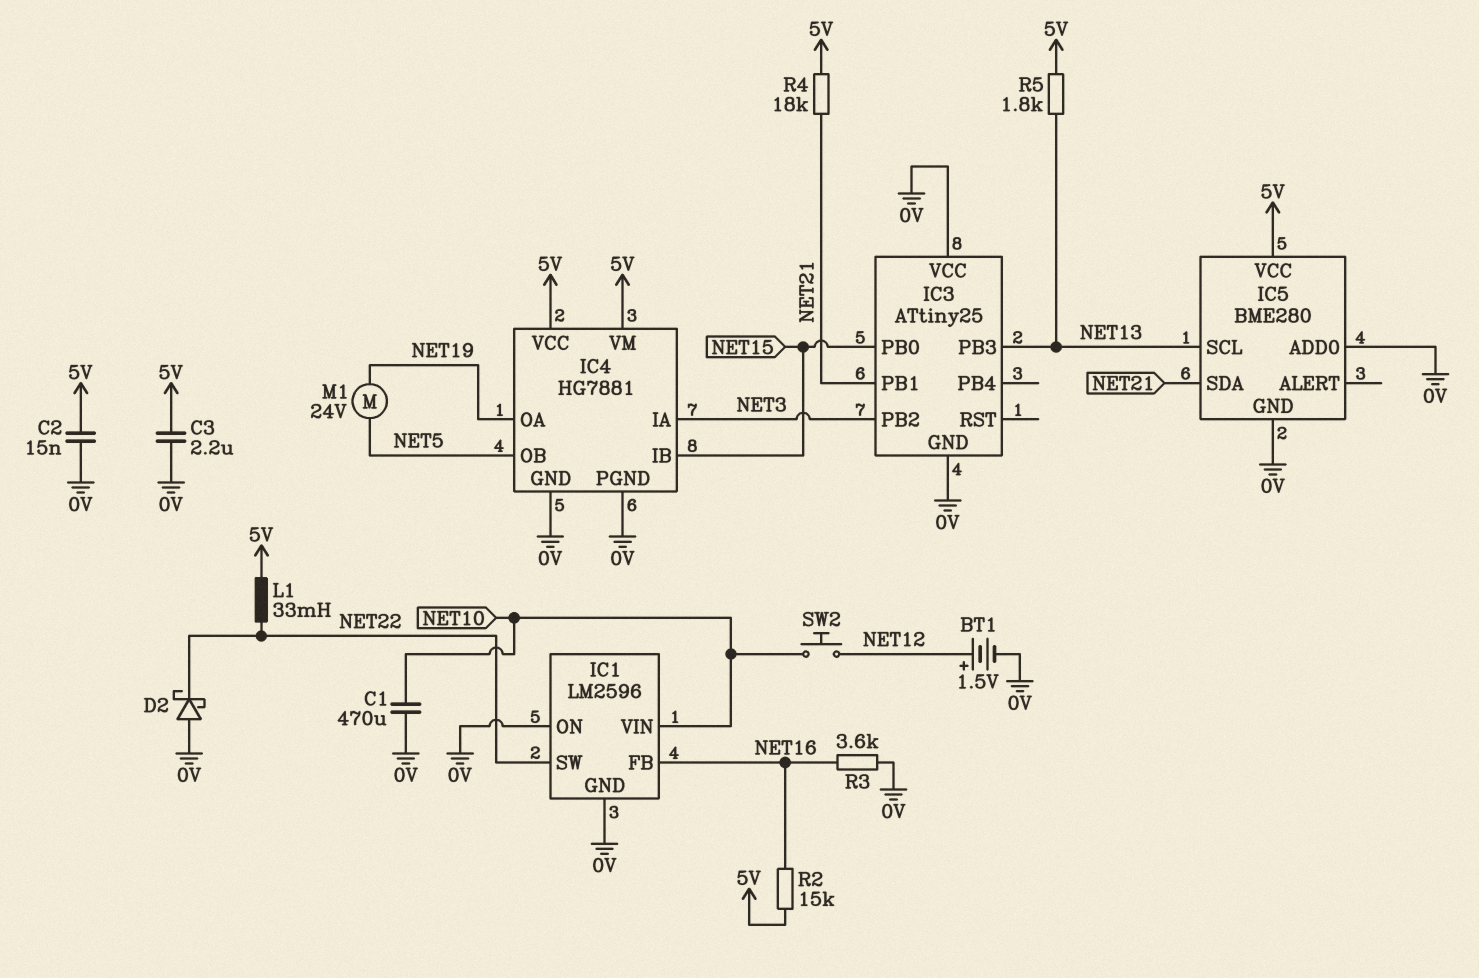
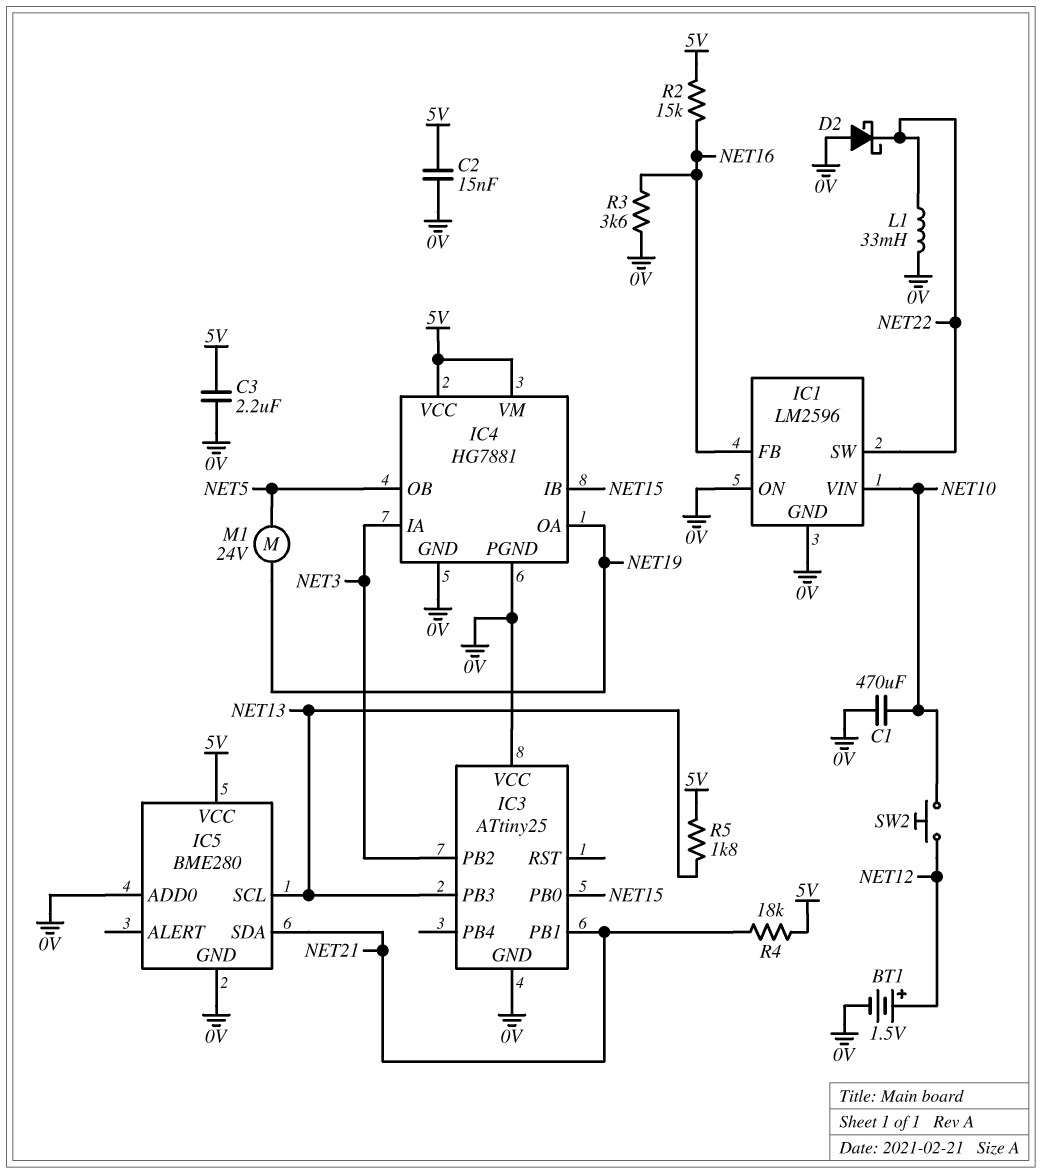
L1: 33mH (5V, NET22) -> 33mH (0V, NET22)

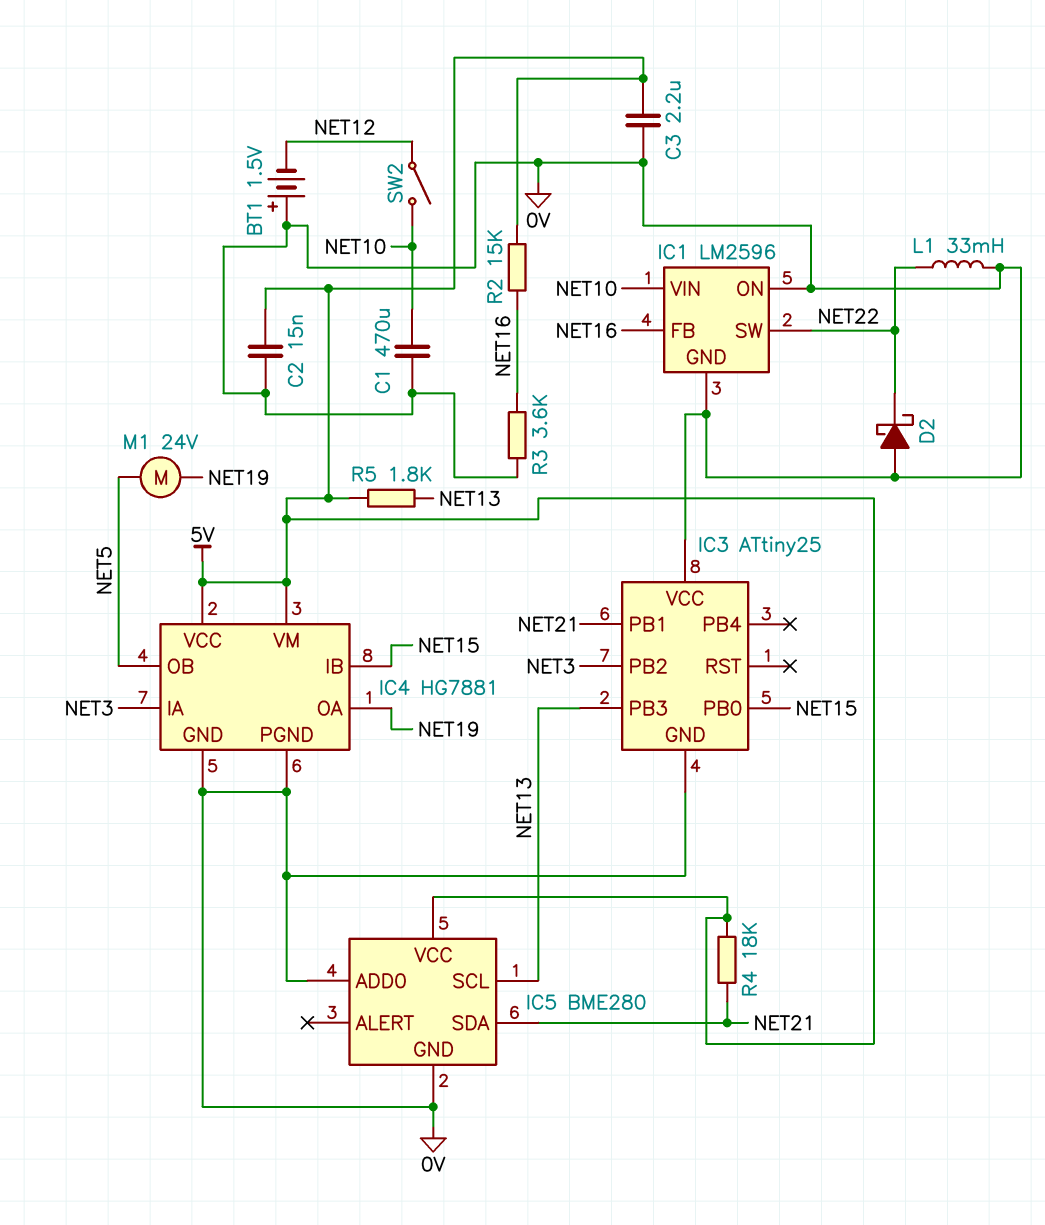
BT1: 1.5V (plus NET12, minus 0V) -> 1.5V (plus 0V, minus NET12)
SW2: button (NET10, NET12) -> switch (NET10, NET12)

